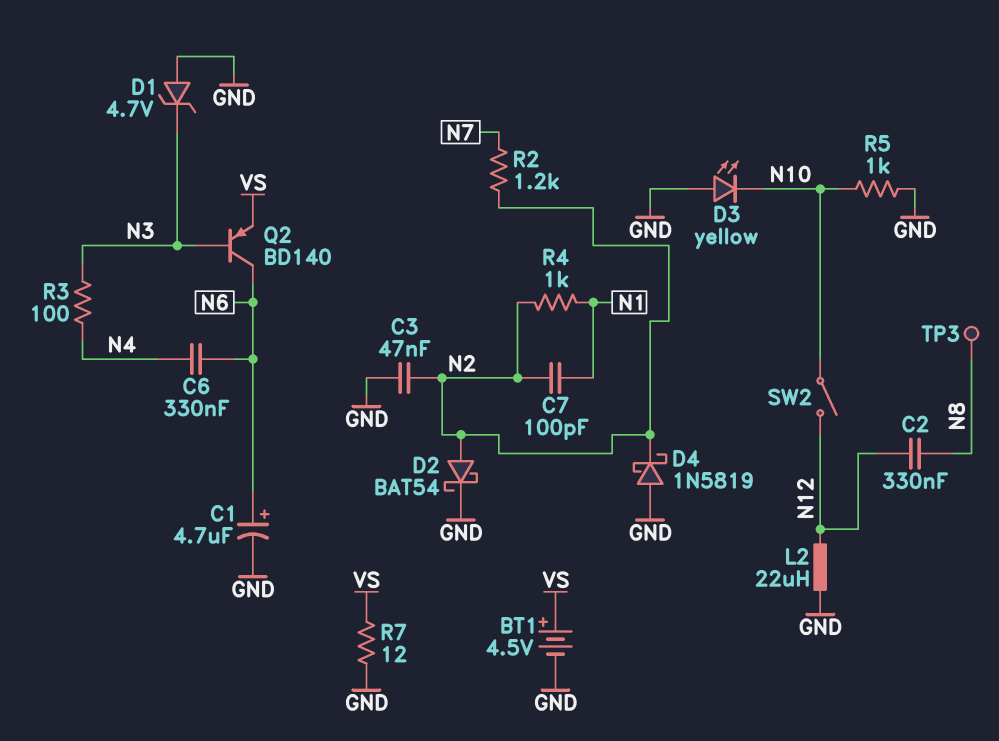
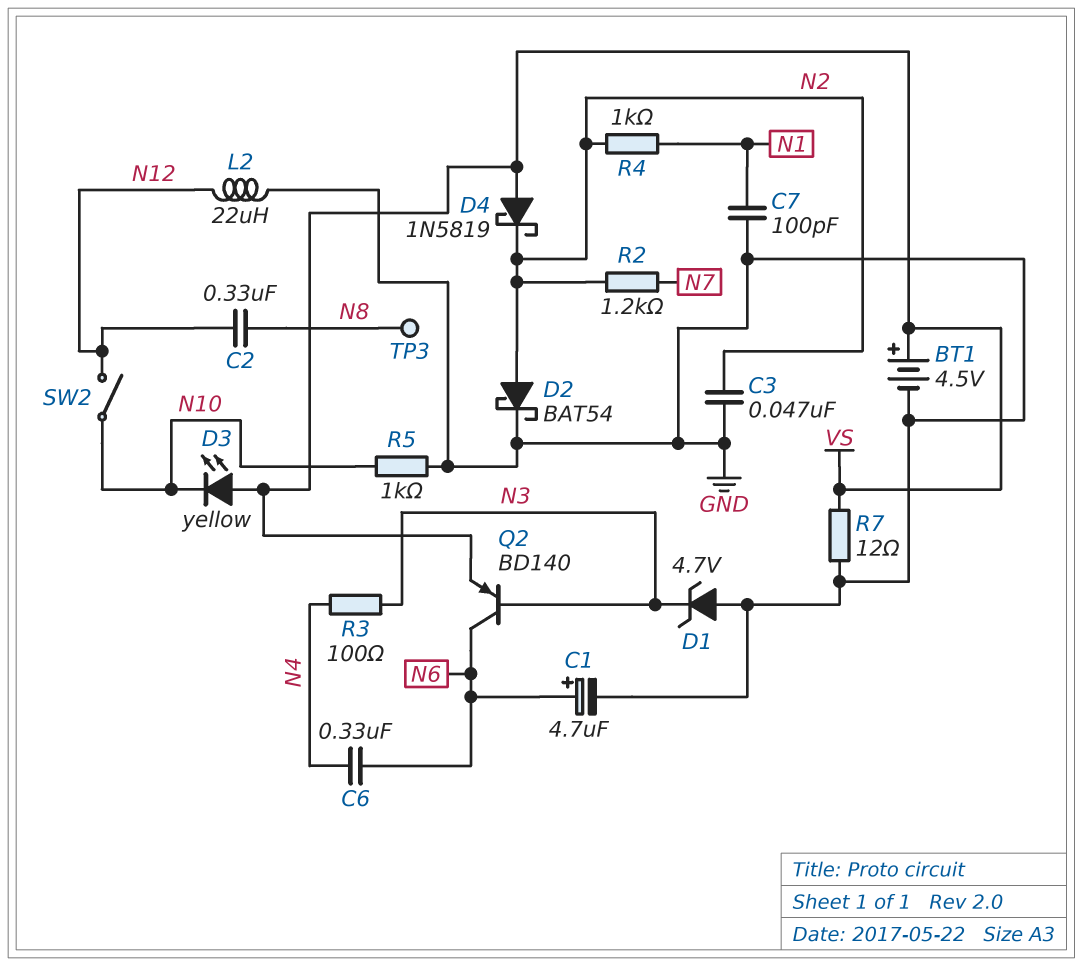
C7: 100pF (N1, N2) -> 100pF (GND, N1)
D3: LED yellow (A GND, K N10) -> LED yellow (A VS, K N10)
D4: schottky 1N5819 (A GND, K N2) -> schottky 1N5819 (A VS, K N2)

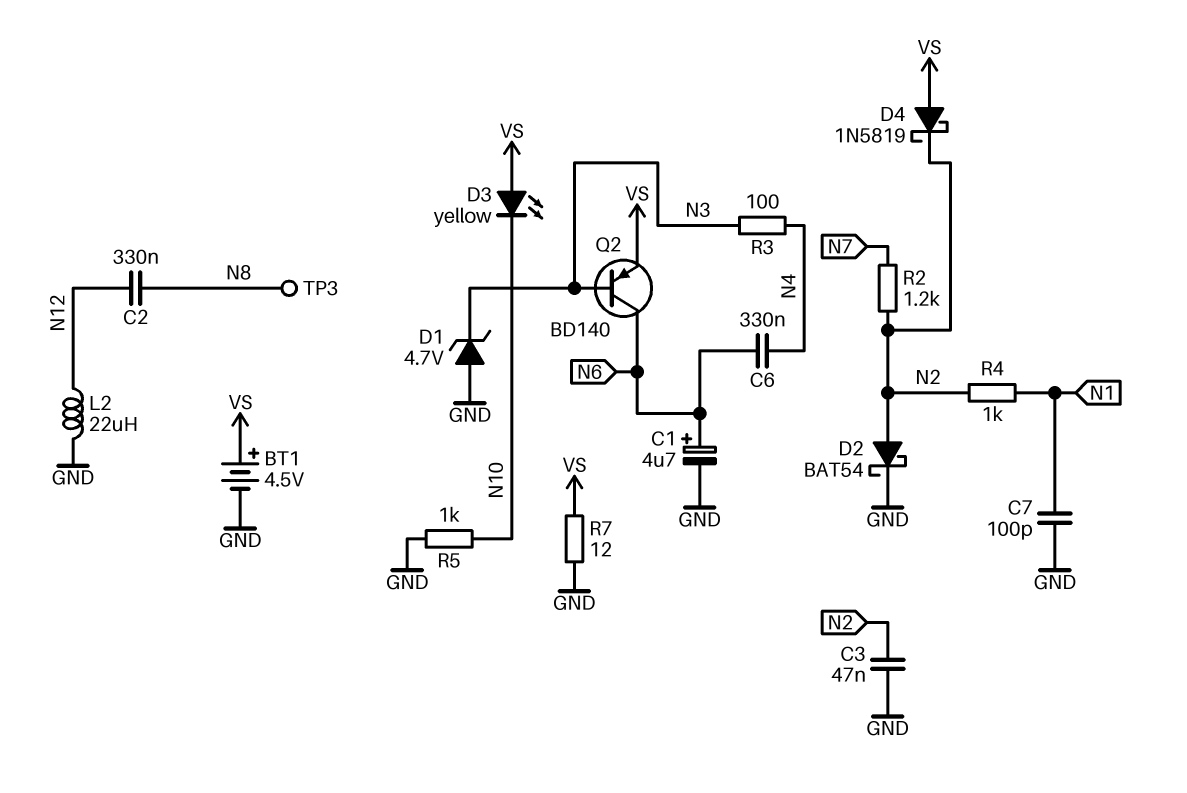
SW2: switch (N10, N12) -> none

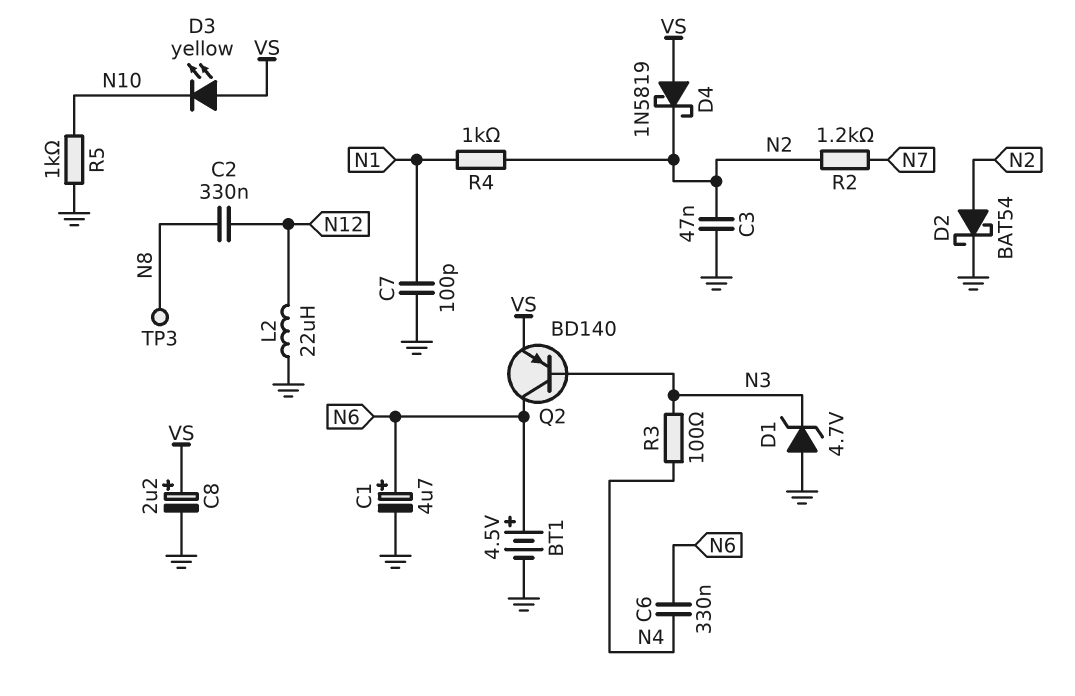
BT1: 4.5V (plus VS, minus GND) -> 4.5V (plus N6, minus GND)
C8: none -> 2.2uF (plus VS, minus GND)
R7: 12 (GND, VS) -> none

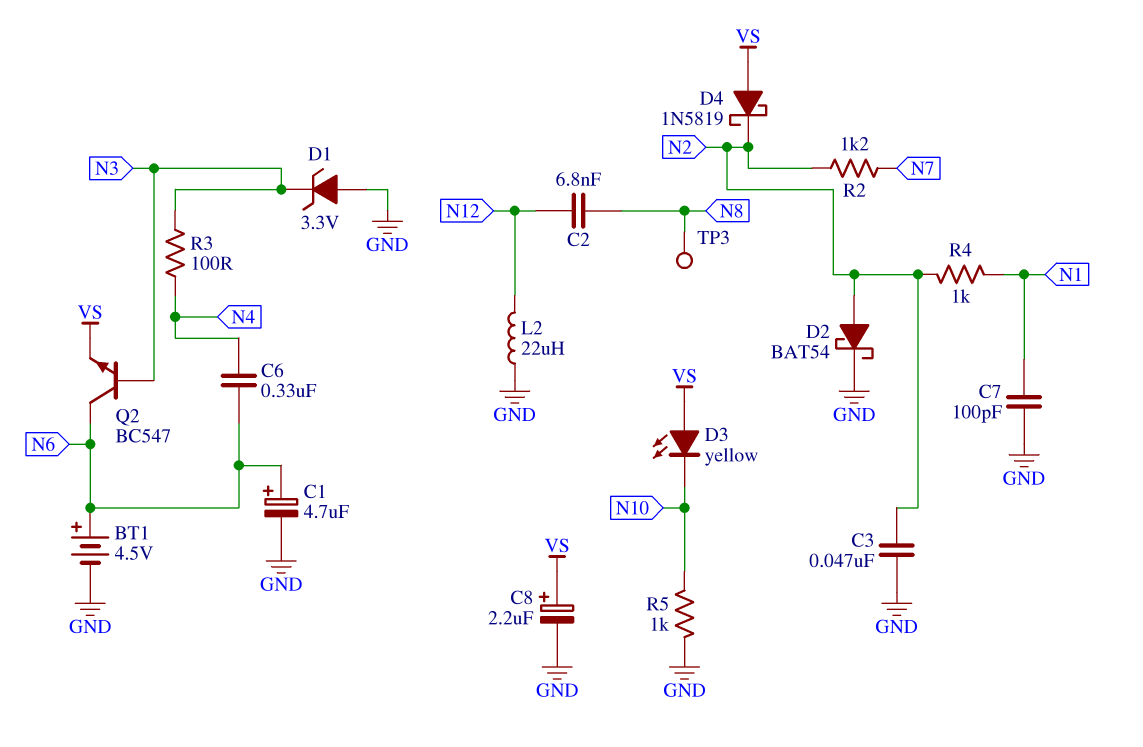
C2: 330nF (N8, N12) -> 6.8nF (N8, N12)
D1: zener 4.7V (A GND, K N3) -> zener 3.3V (A GND, K N3)
Q2: PNP BD140 (B N3, C N6, E VS) -> NPN BC547 (B N3, C N6, E VS)

